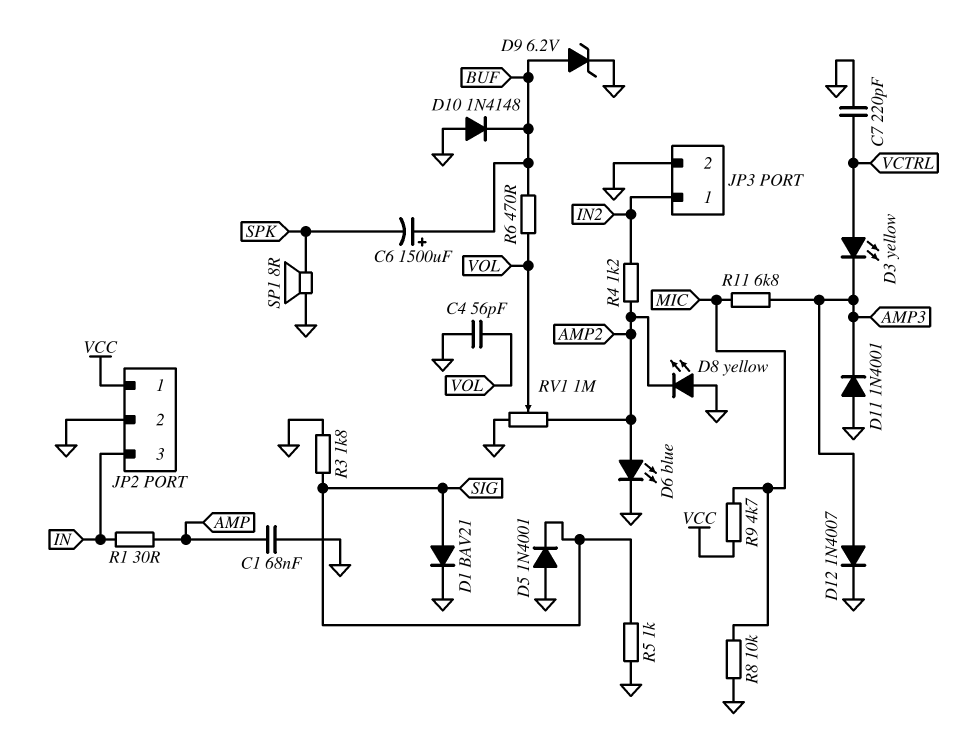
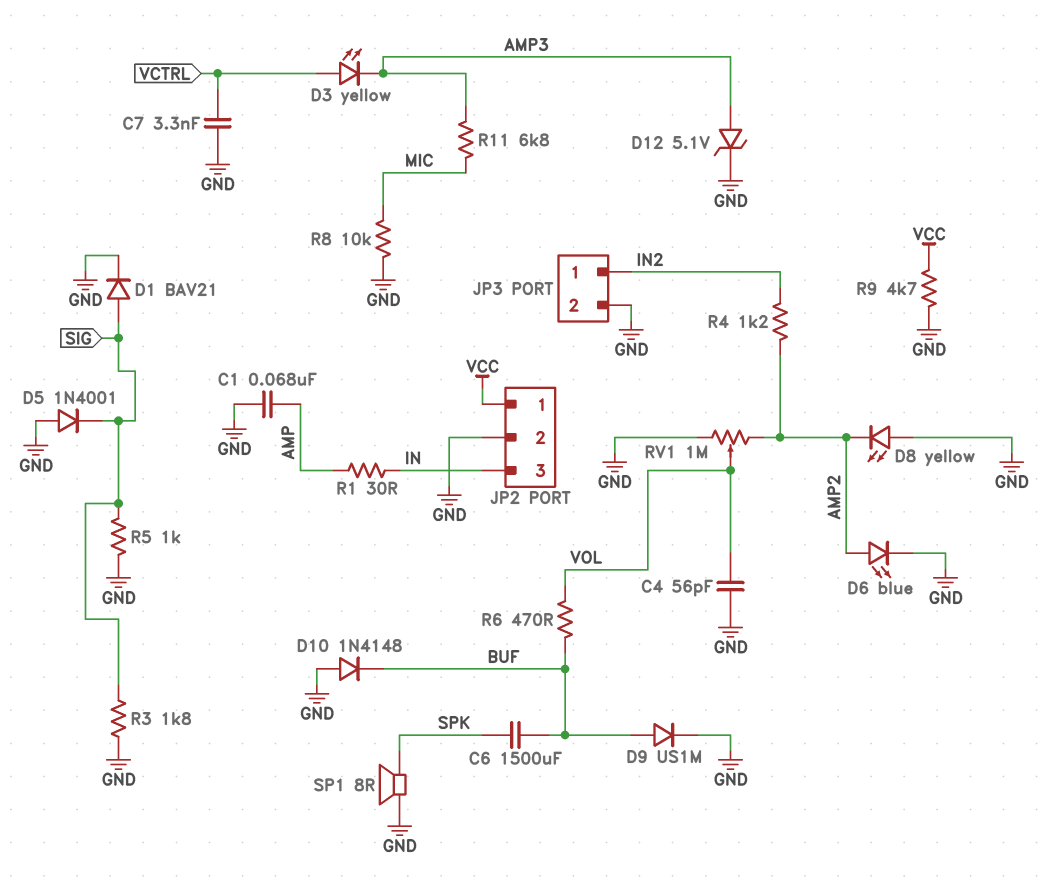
C6: 1500uF (plus BUF, minus SPK) -> 1500uF (BUF, SPK)
C7: 220pF (GND, VCTRL) -> 3.3nF (GND, VCTRL)
D9: zener 6.2V (A BUF, K GND) -> diode US1M (A BUF, K GND)
D11: diode 1N4001 (A GND, K AMP3) -> none
D12: diode 1N4007 (A AMP3, K GND) -> zener 5.1V (A AMP3, K GND)
R9: 4.7k (MIC, VCC) -> 4.7k (GND, VCC)

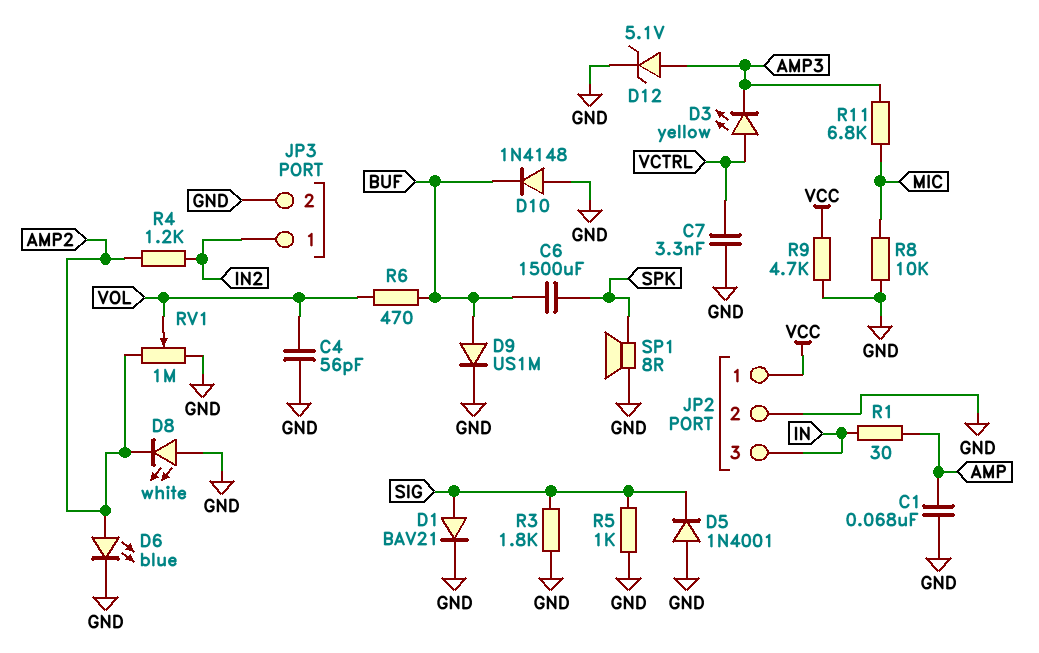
D8: LED yellow (A GND, K AMP2) -> LED white (A GND, K AMP2)

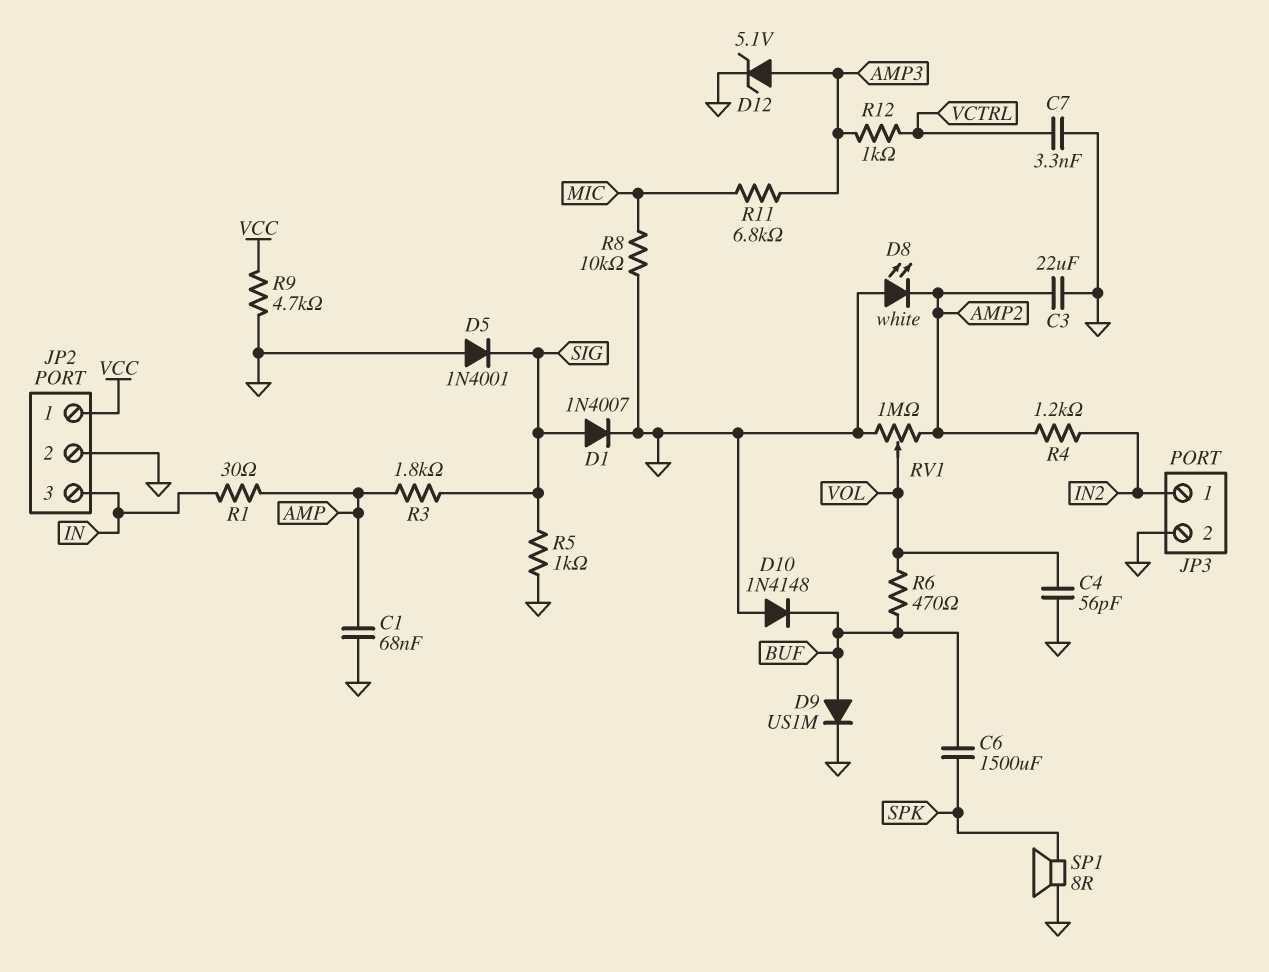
C3: none -> 22uF (AMP2, GND)
D1: diode BAV21 (A SIG, K GND) -> diode 1N4007 (A SIG, K GND)
D3: LED yellow (A VCTRL, K AMP3) -> none
D6: LED blue (A AMP2, K GND) -> none
R3: 1.8k (GND, SIG) -> 1.8k (AMP, SIG)
R12: none -> 1k (AMP3, VCTRL)

